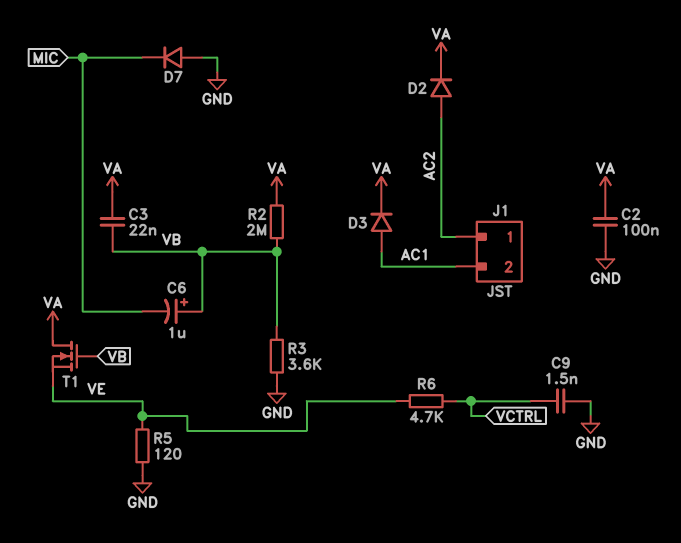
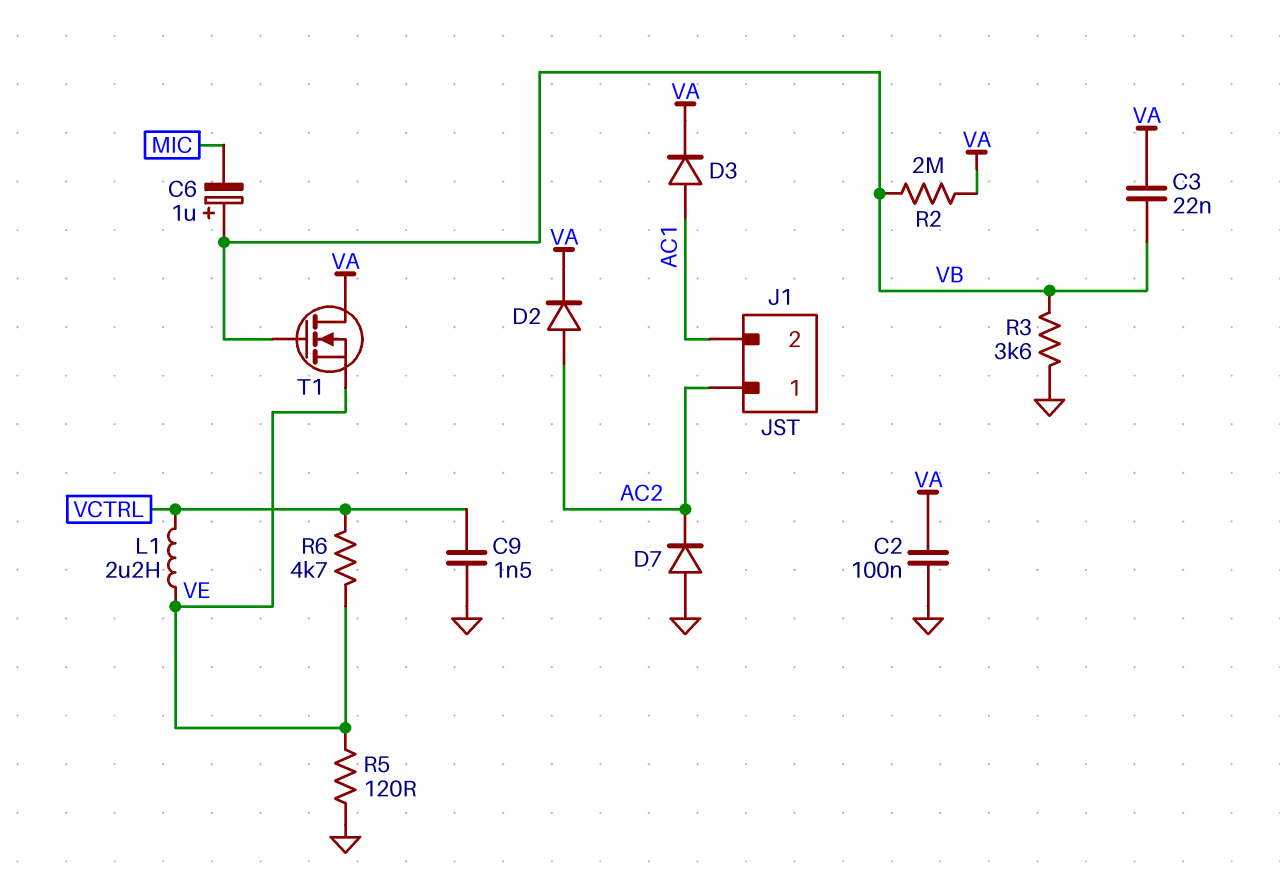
D7: diode (A GND, K MIC) -> diode (A GND, K AC2)
L1: none -> 2.2uH (VCTRL, VE)

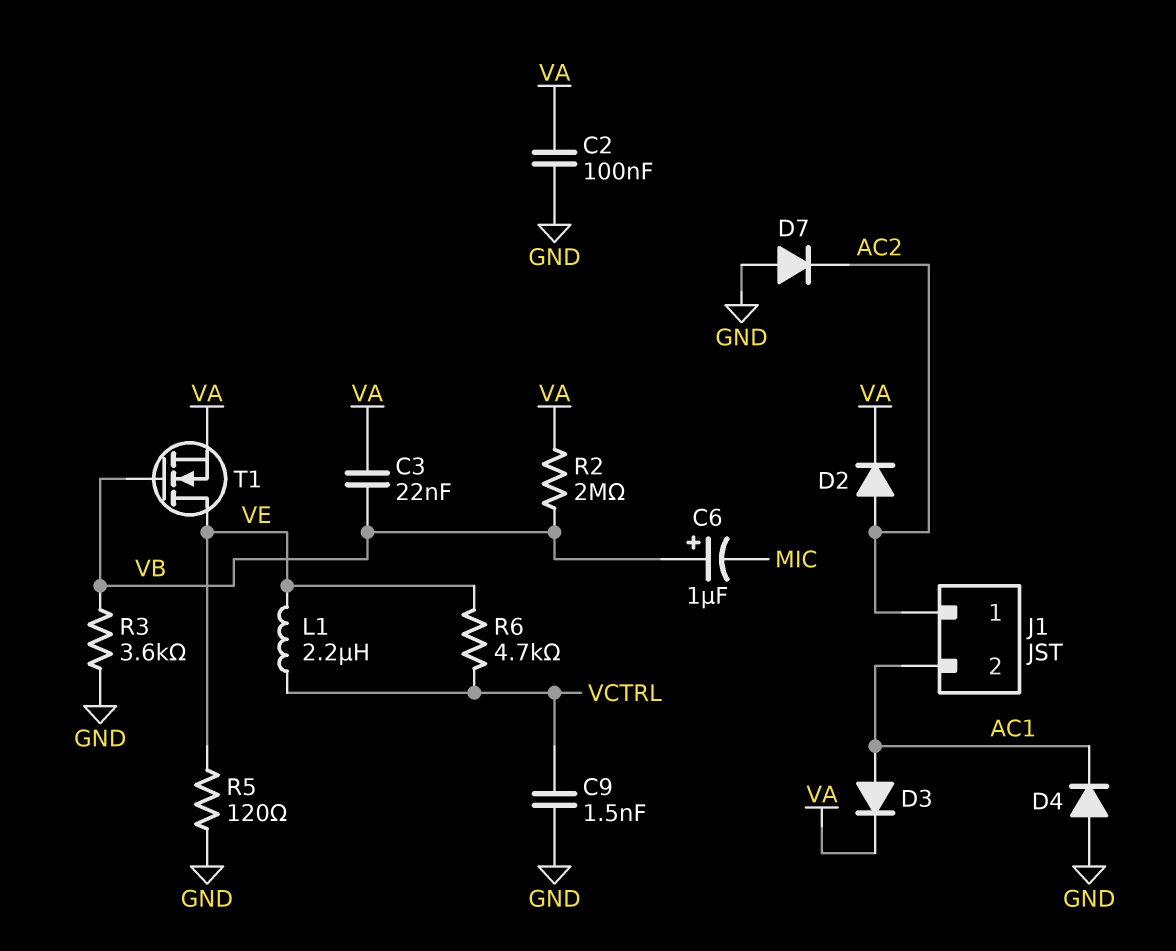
D4: none -> diode (A GND, K AC1)
T1: NMOS (G VB, D VA, S VE) -> NMOS (G VB, D VE, S VA)

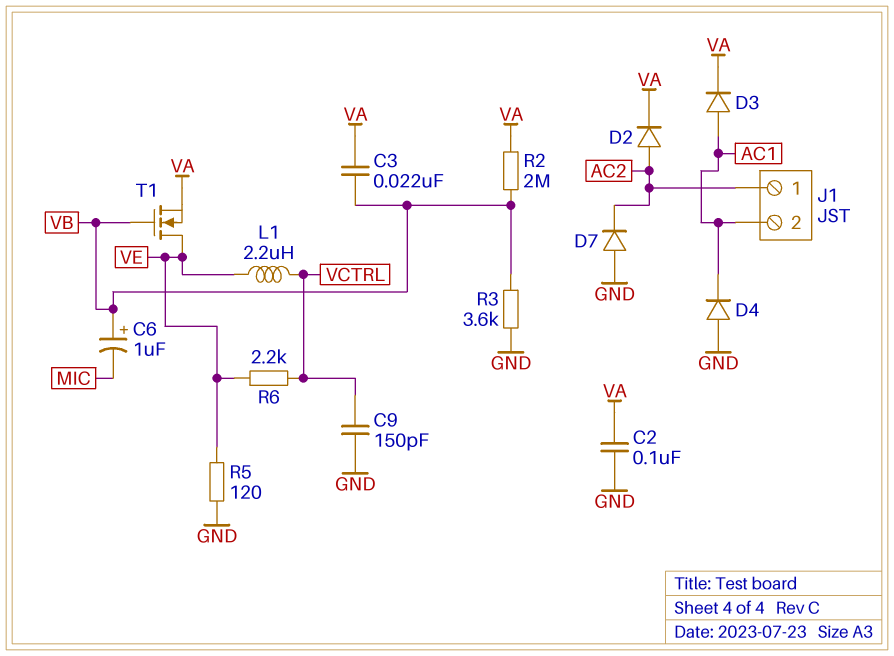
C9: 1.5nF (GND, VCTRL) -> 150pF (GND, VCTRL)
R6: 4.7k (VCTRL, VE) -> 2.2k (VCTRL, VE)

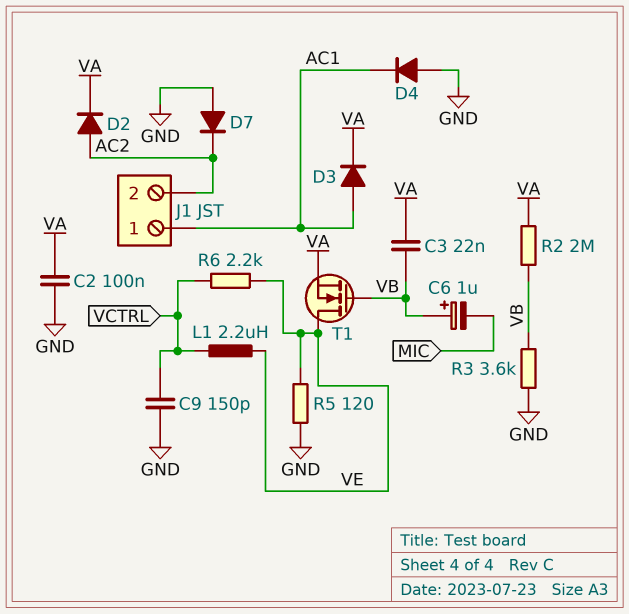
J1 pin 1: AC2 -> AC1
J1 pin 2: AC1 -> AC2

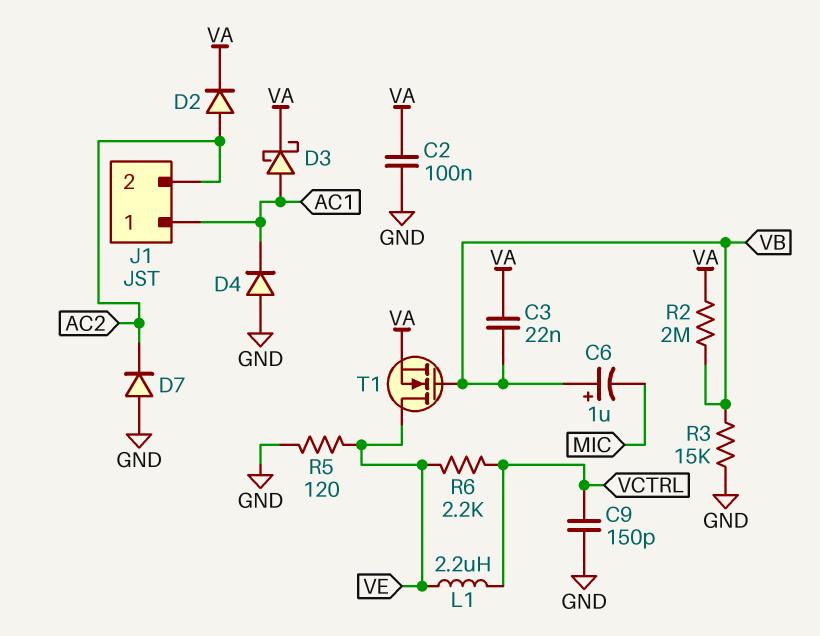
D3: diode (A AC1, K VA) -> schottky (A AC1, K VA)
R3: 3.6k (GND, VB) -> 15k (GND, VB)

